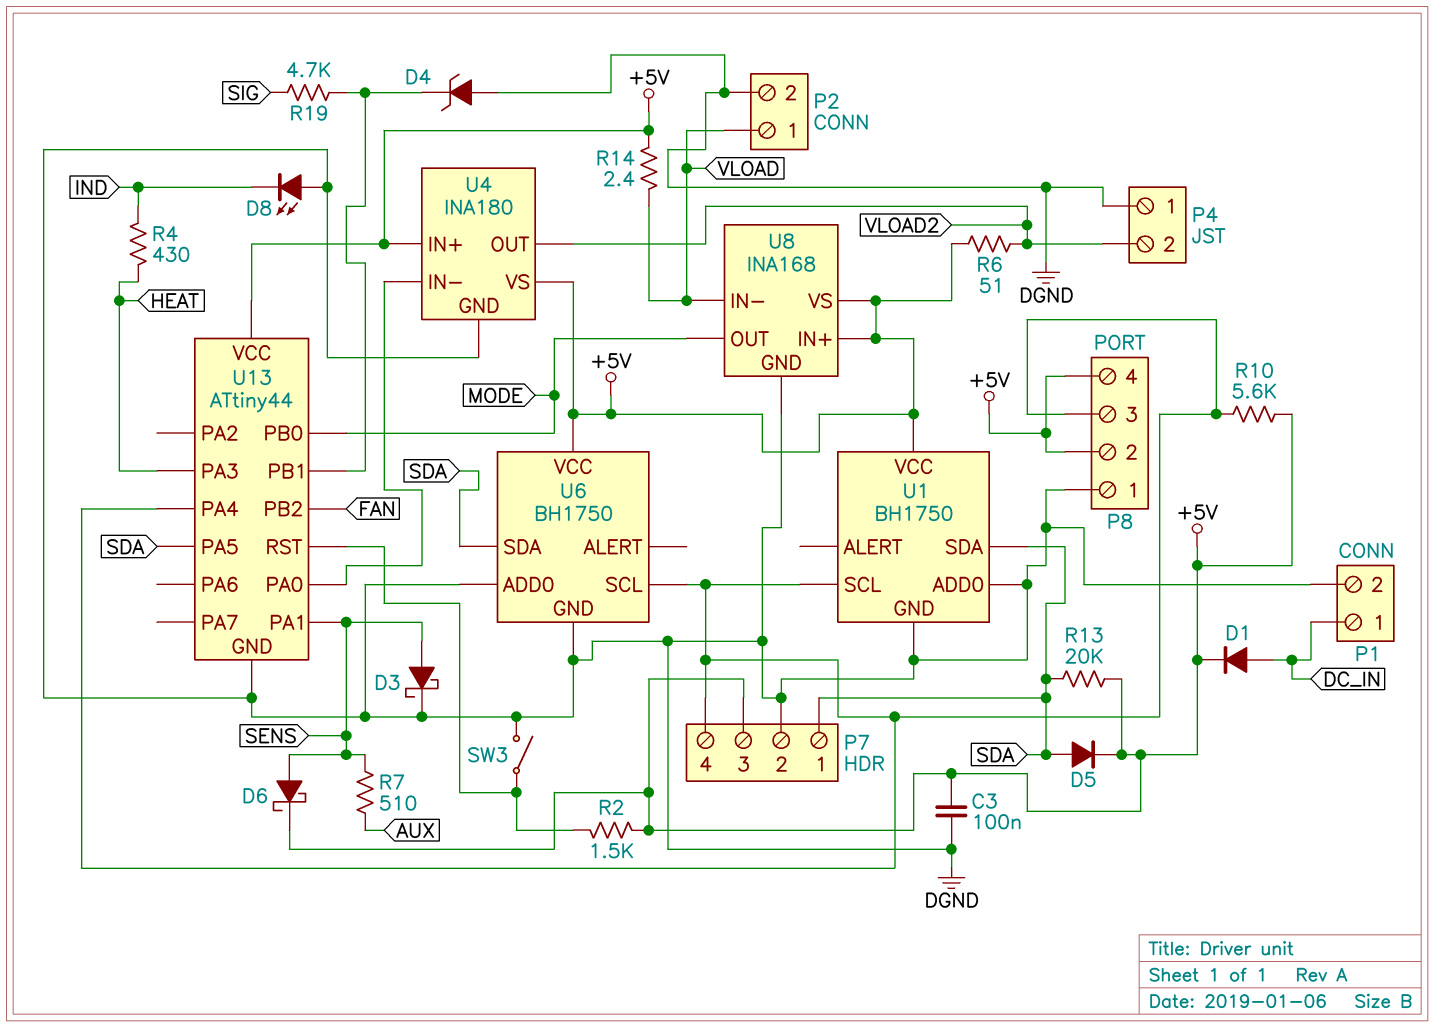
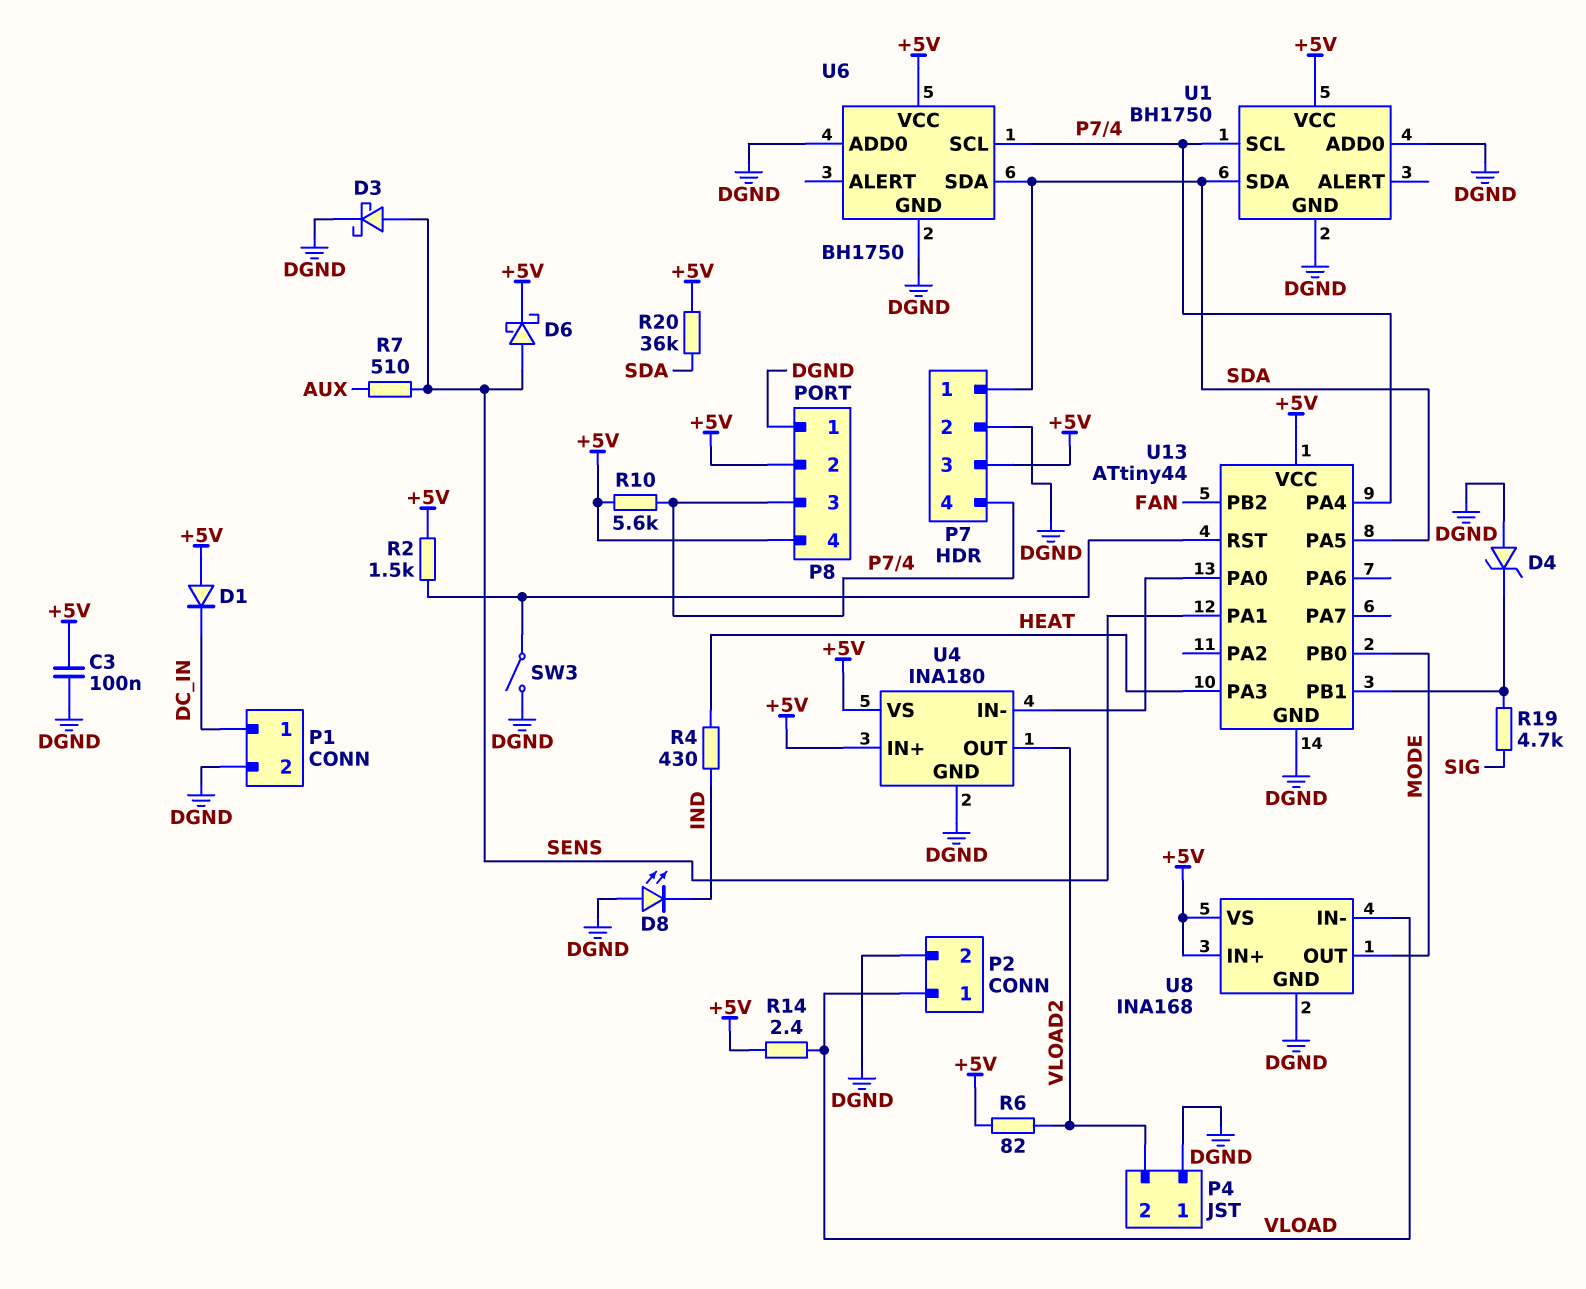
D1: diode (A DC_IN, K +5V) -> diode (A +5V, K DC_IN)
D5: diode (A SDA, K +5V) -> none
R6: 51 (+5V, VLOAD2) -> 82 (+5V, VLOAD2)
R13: 20k (+5V, SDA) -> none
R20: none -> 36k (+5V, SDA)

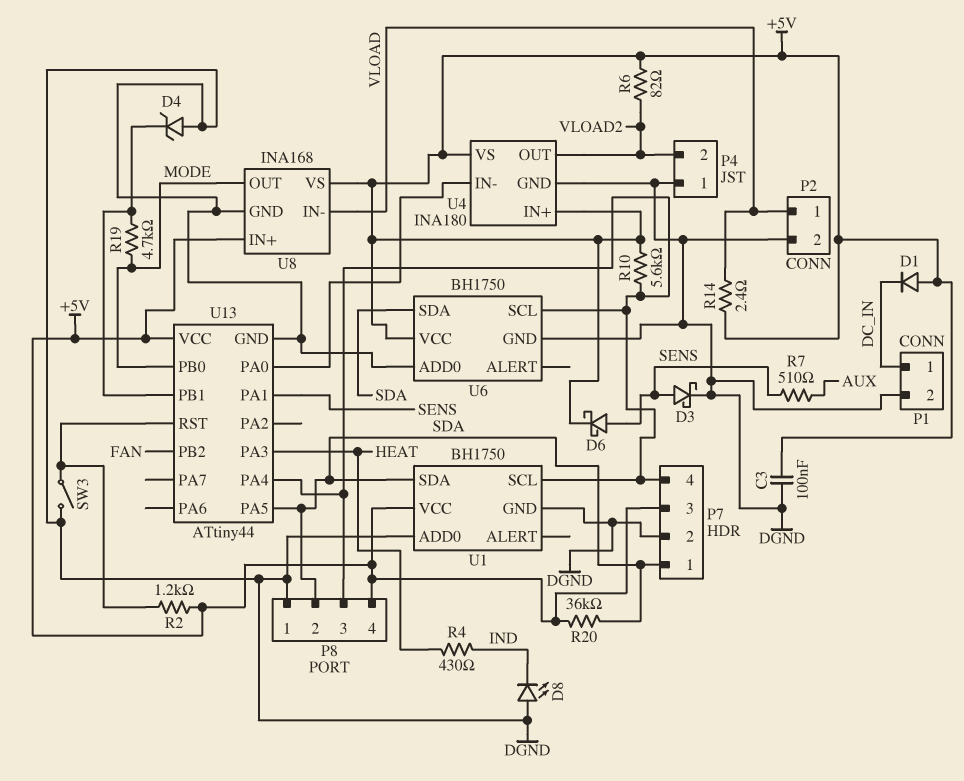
P8 pin 2: +5V -> SDA
R2: 1.5k (+5V, U13/RST) -> 1.2k (+5V, U13/RST)
R19: 4.7k (SIG, U13/PB1) -> 4.7k (MODE, U13/PB1)

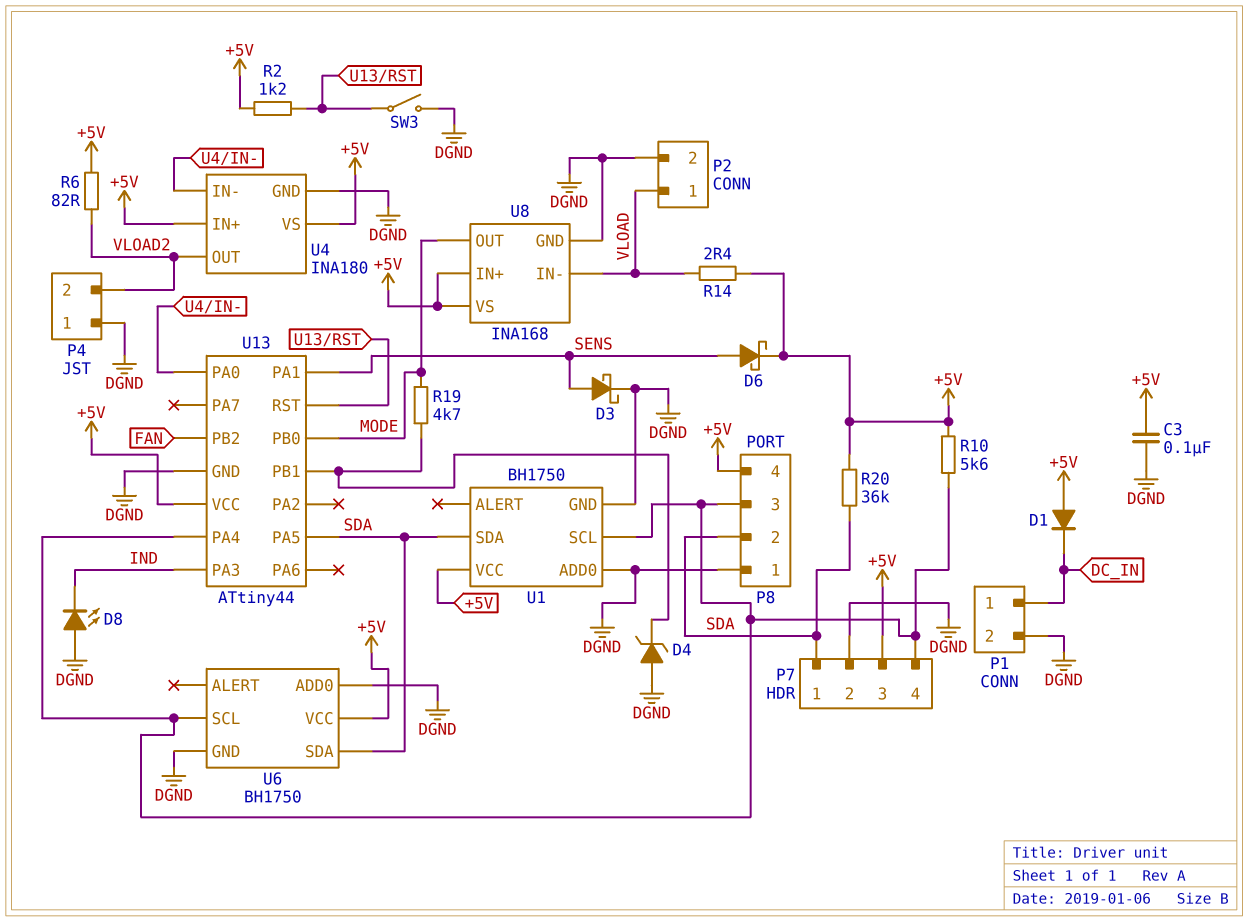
R4: 430 (HEAT, IND) -> none
R7: 510 (AUX, SENS) -> none
U13 pin PA3: HEAT -> IND

